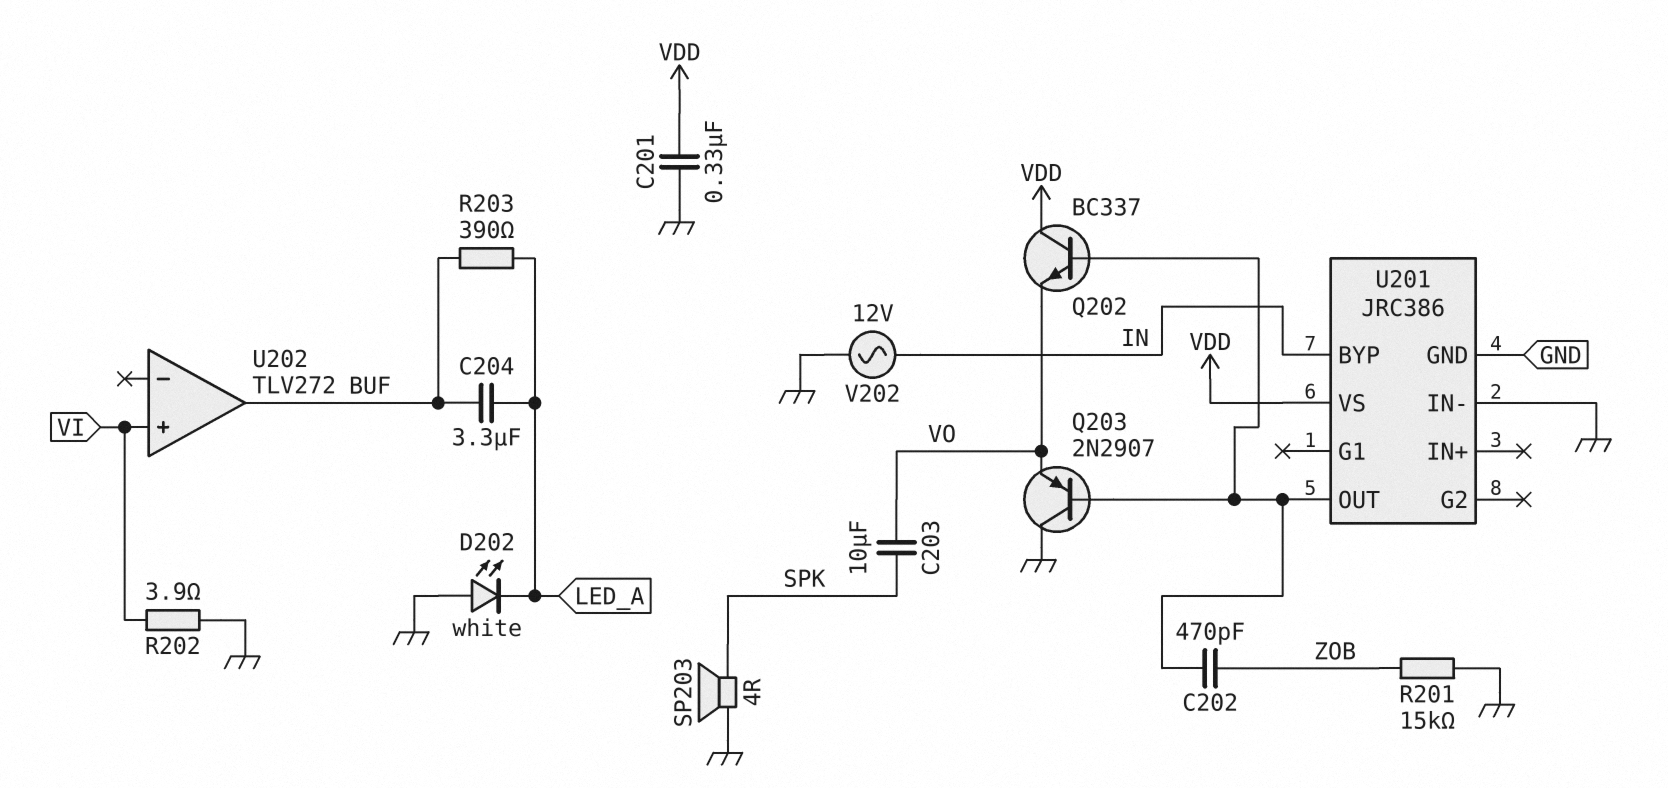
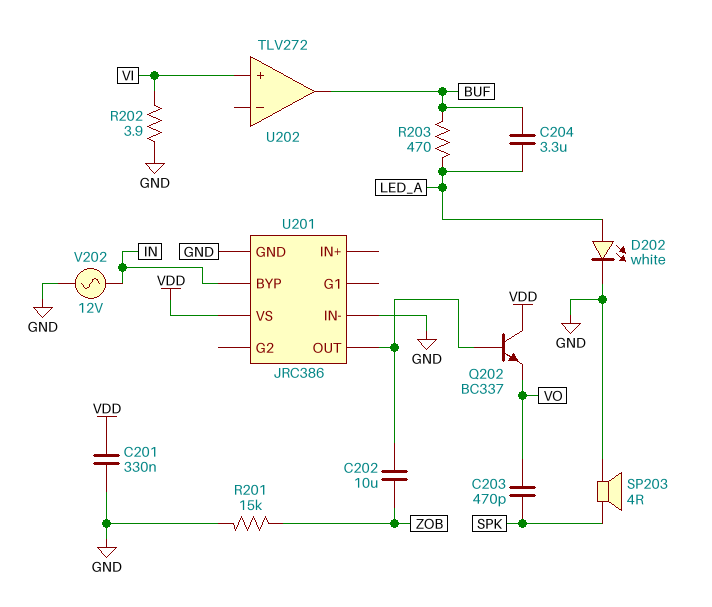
C202: 470pF (U201/OUT, ZOB) -> 10uF (U201/OUT, ZOB)
C203: 10uF (SPK, VO) -> 470pF (SPK, VO)
D202: LED white (A GND, K LED_A) -> LED white (A LED_A, K GND)
Q203: PNP 2N2907 (B U201/OUT, C GND, E VO) -> none
R203: 390 (BUF, LED_A) -> 470 (BUF, LED_A)

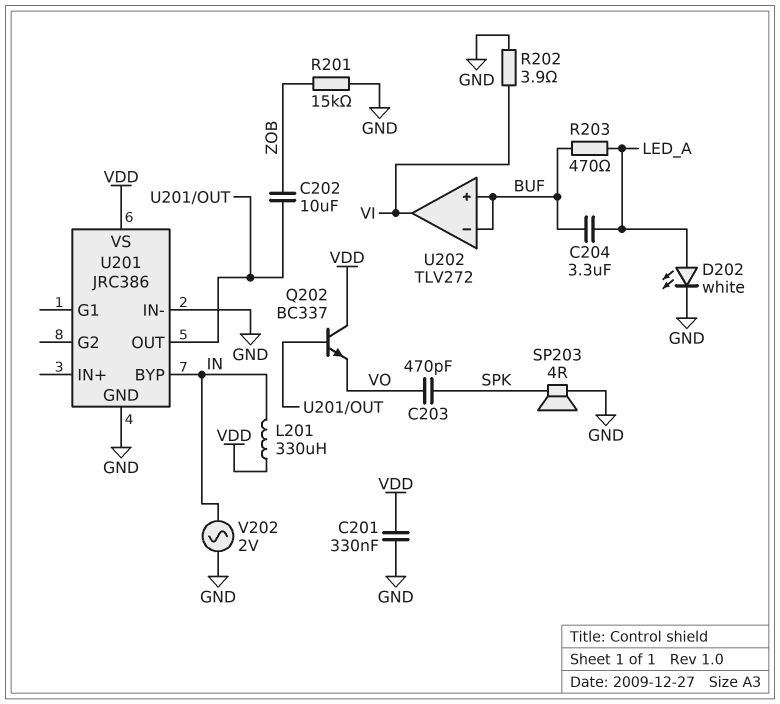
L201: none -> 330uH (IN, VDD)
U202 pin in+: VI -> BUF
U202 pin in-: none -> BUF
U202 pin out: BUF -> VI
V202: AC 12V (GND, IN) -> AC 2V (GND, IN)

